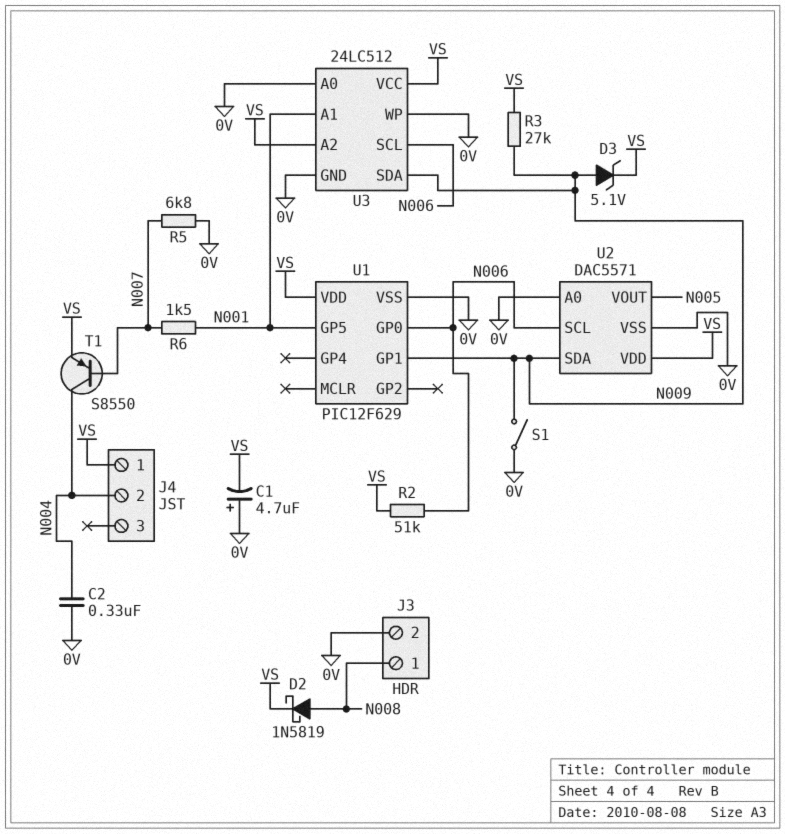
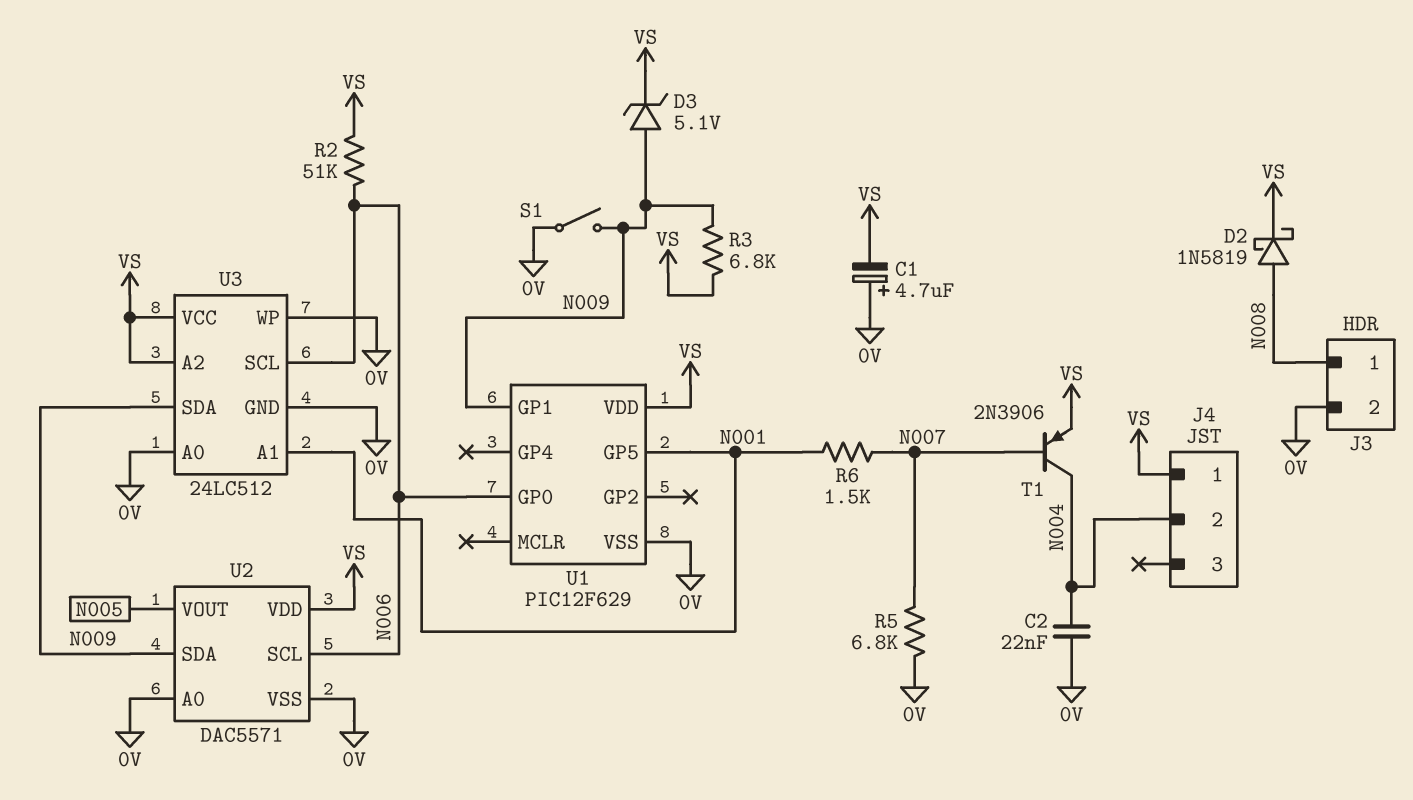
C2: 330nF (0V, N004) -> 22nF (0V, N004)
R3: 27k (N009, VS) -> 6.8k (N009, VS)
T1: PNP S8550 (B N007, C N004, E VS) -> PNP 2N3906 (B N007, C N004, E VS)

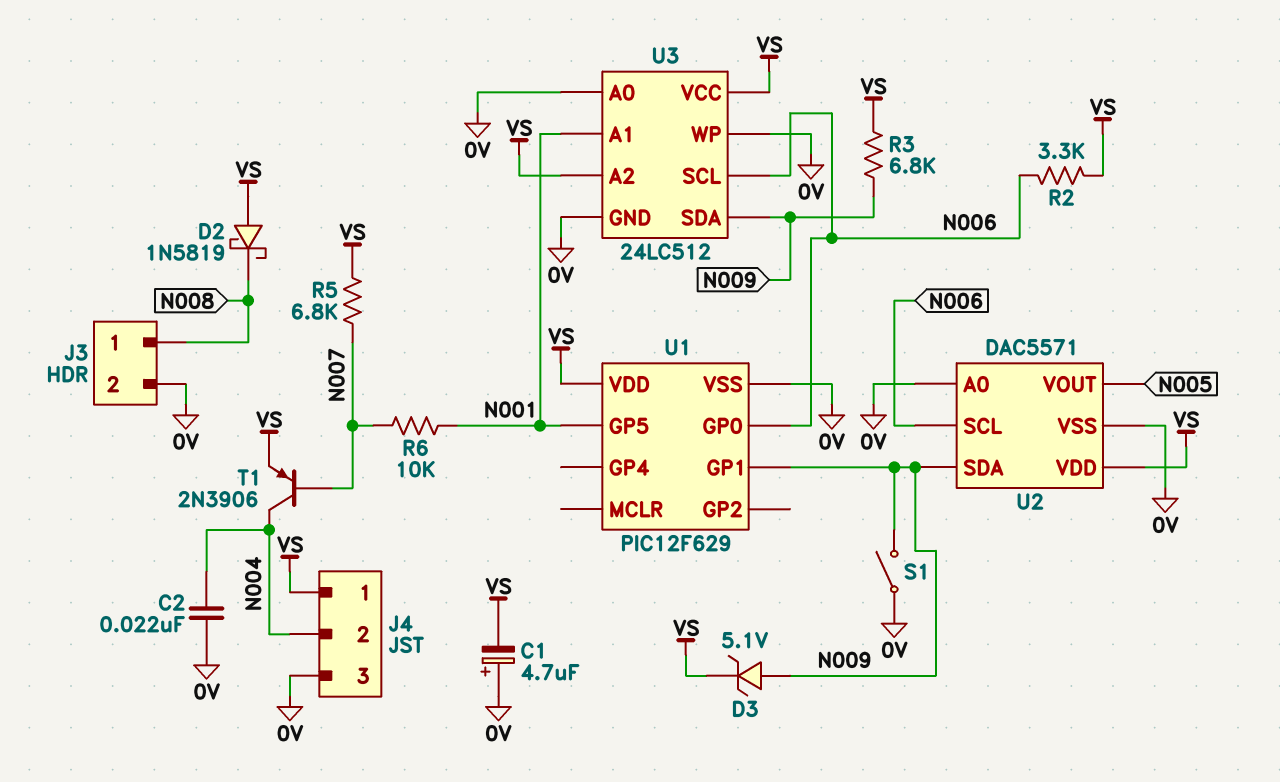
D2: schottky 1N5819 (A N008, K VS) -> schottky 1N5819 (A VS, K N008)
J4 pin 3: none -> 0V
R2: 51k (N006, VS) -> 3.3k (N006, VS)
R5: 6.8k (0V, N007) -> 6.8k (N007, VS)
R6: 1.5k (N001, N007) -> 10k (N001, N007)

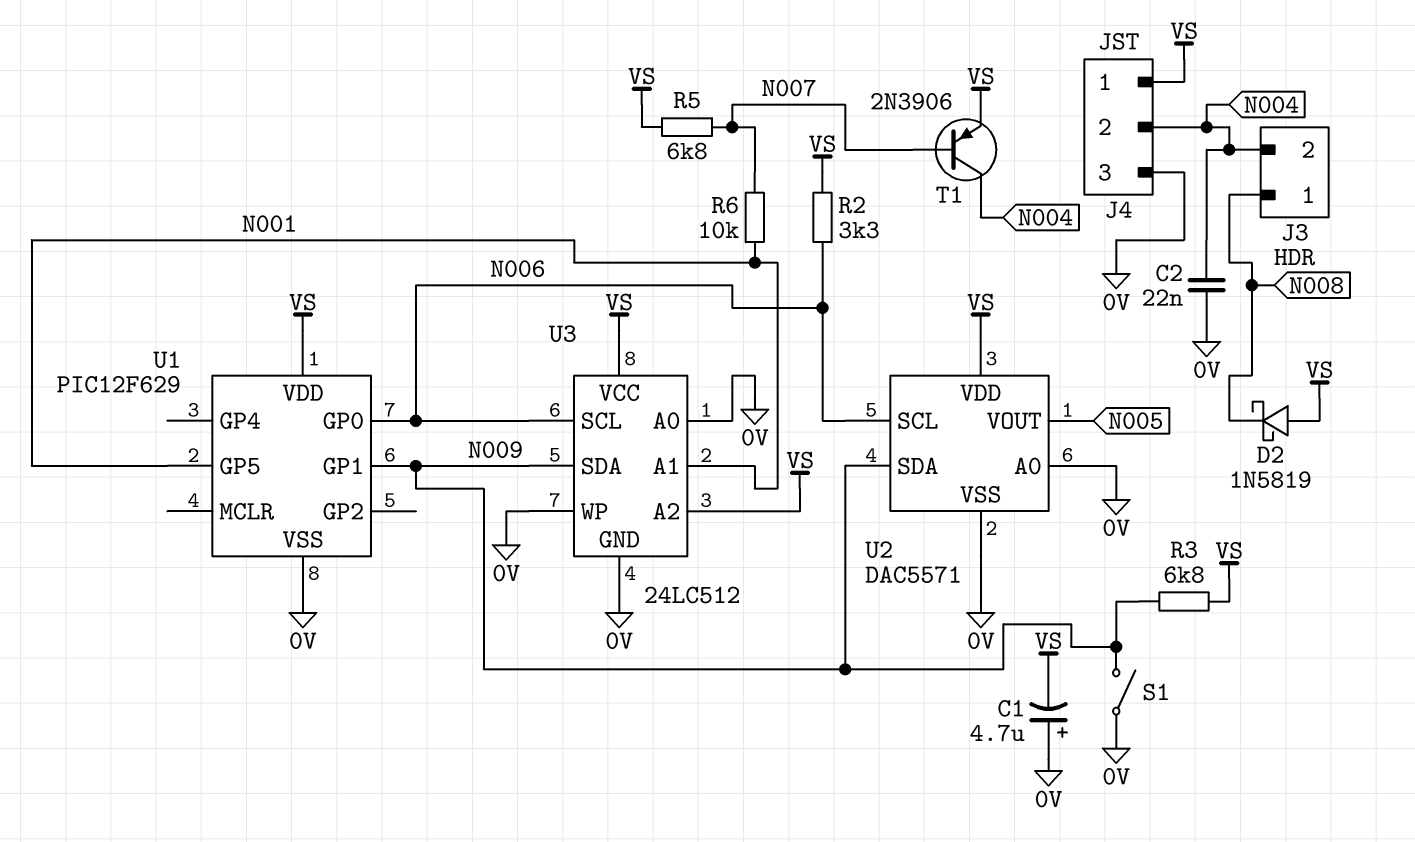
D3: zener 5.1V (A N009, K VS) -> none
J3 pin 2: 0V -> N004

